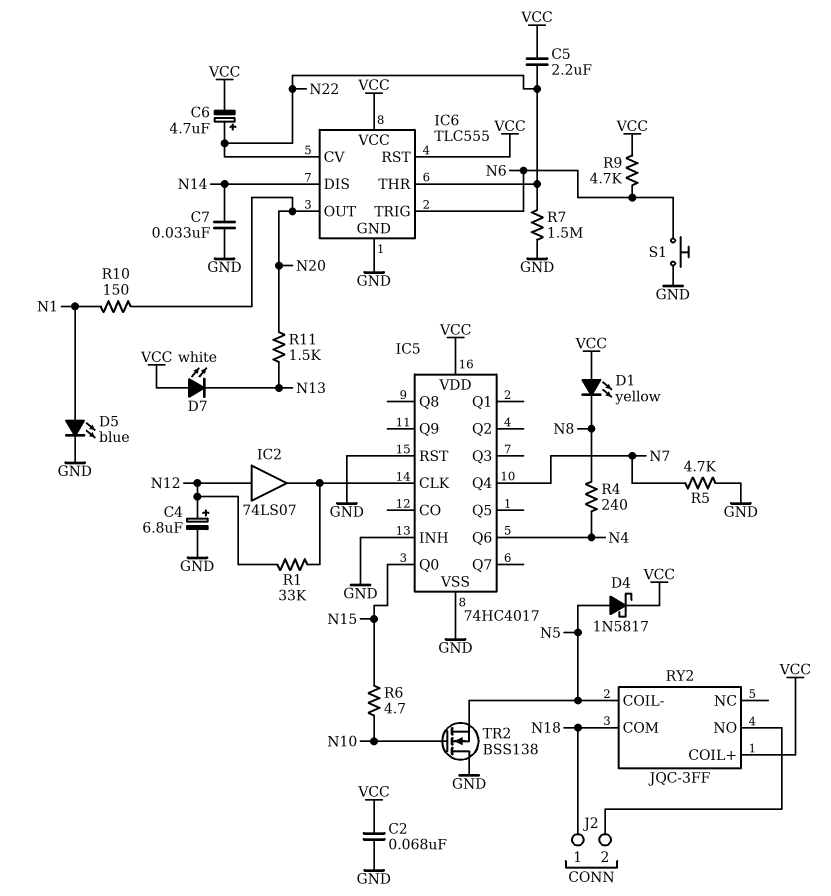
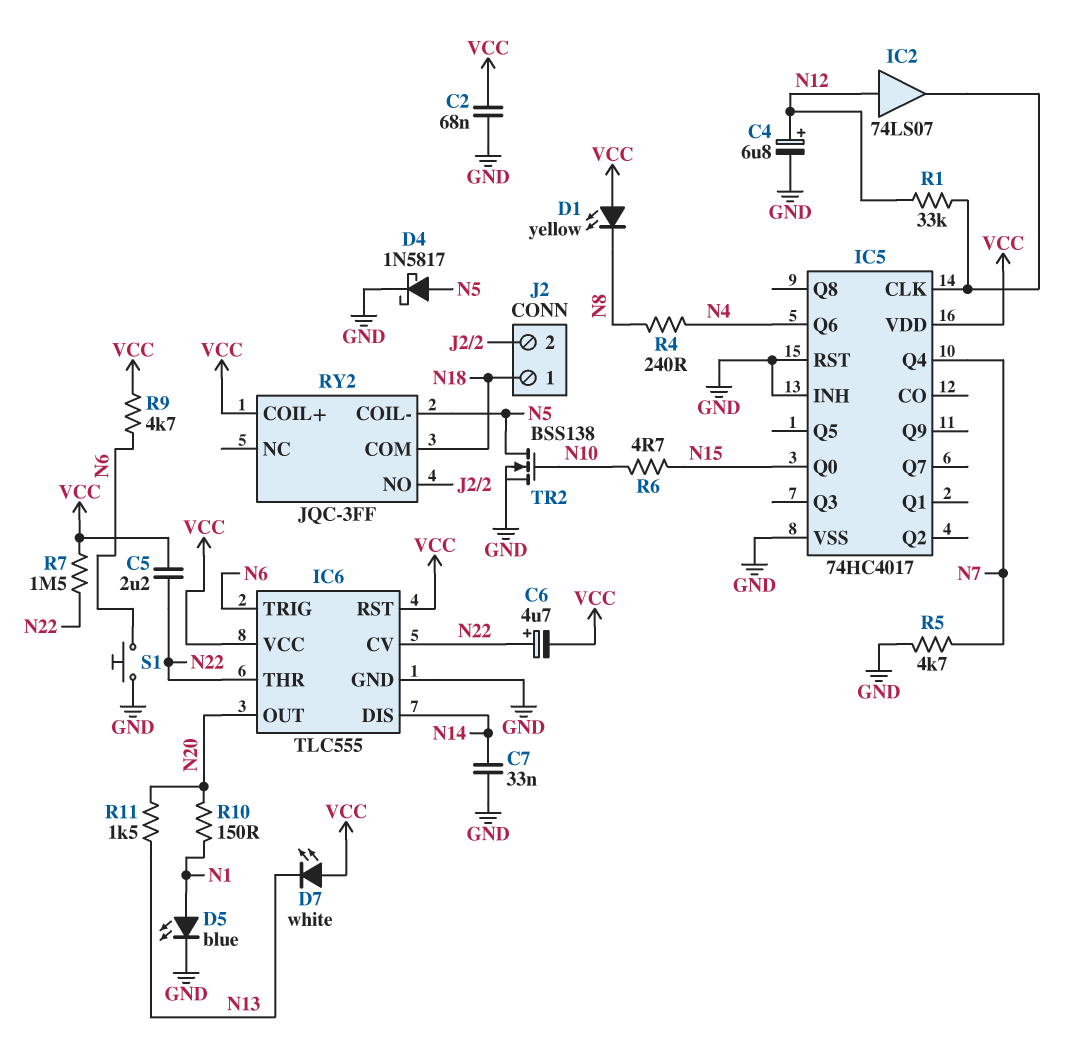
D4: schottky 1N5817 (A N5, K VCC) -> schottky 1N5817 (A N5, K GND)
R7: 1.5M (GND, N22) -> 1.5M (N22, VCC)
TR2: NMOS BSS138 (G N10, D GND, S N5) -> NMOS BSS138 (G N10, D N5, S GND)

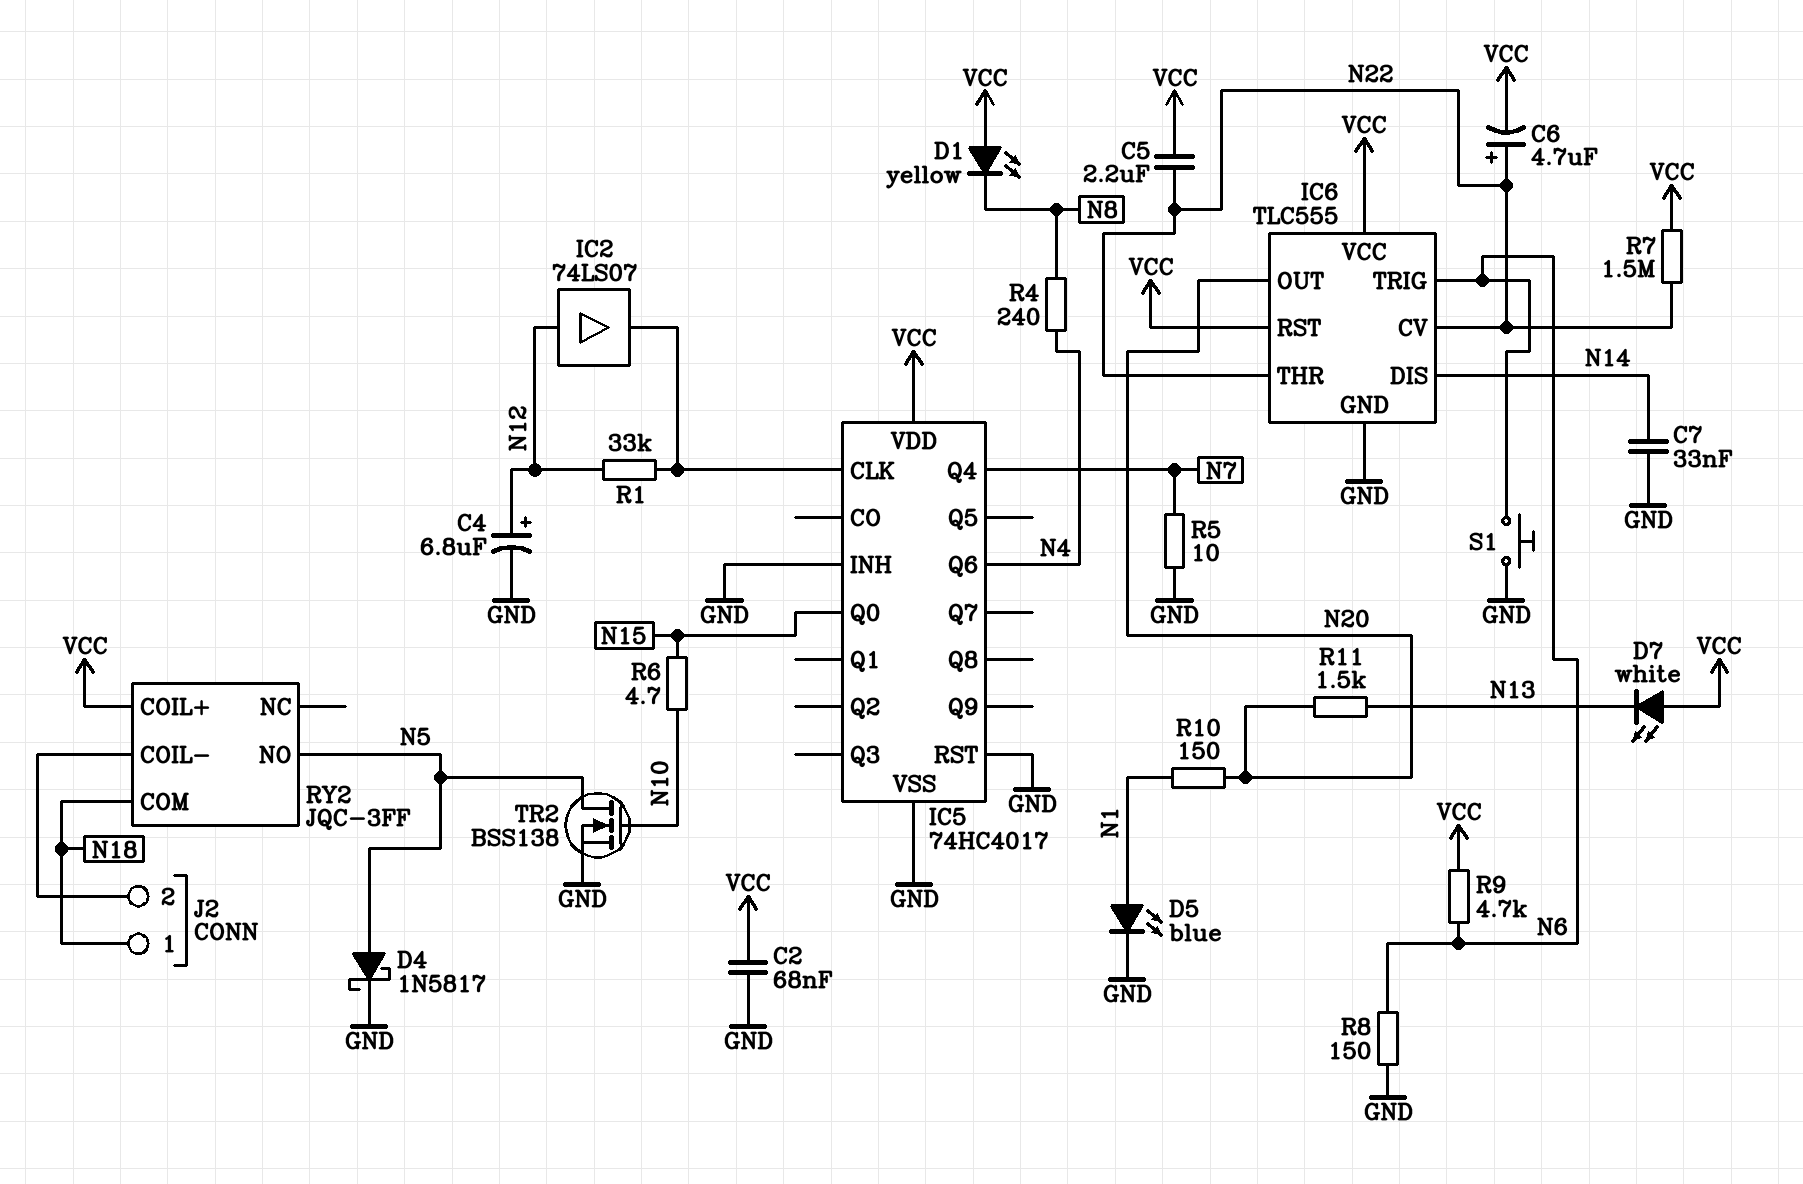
R5: 4.7k (GND, N7) -> 10 (GND, N7)
R8: none -> 150 (GND, N6)
RY2 pin COIL-: N5 -> J2/2
RY2 pin NO: J2/2 -> N5

